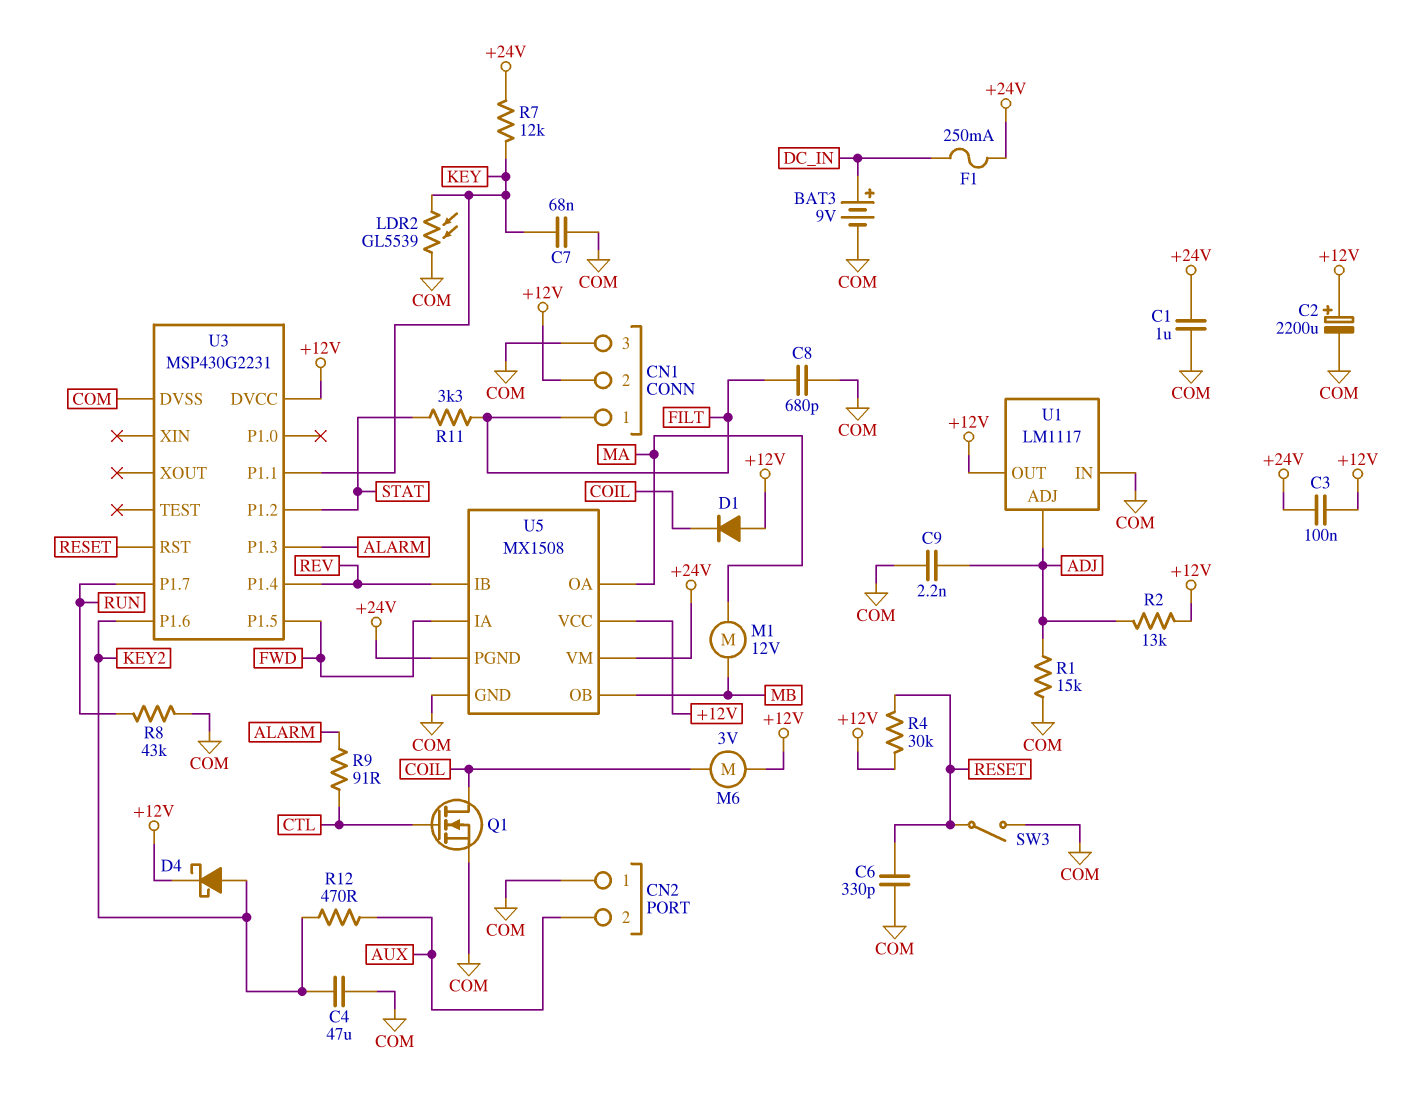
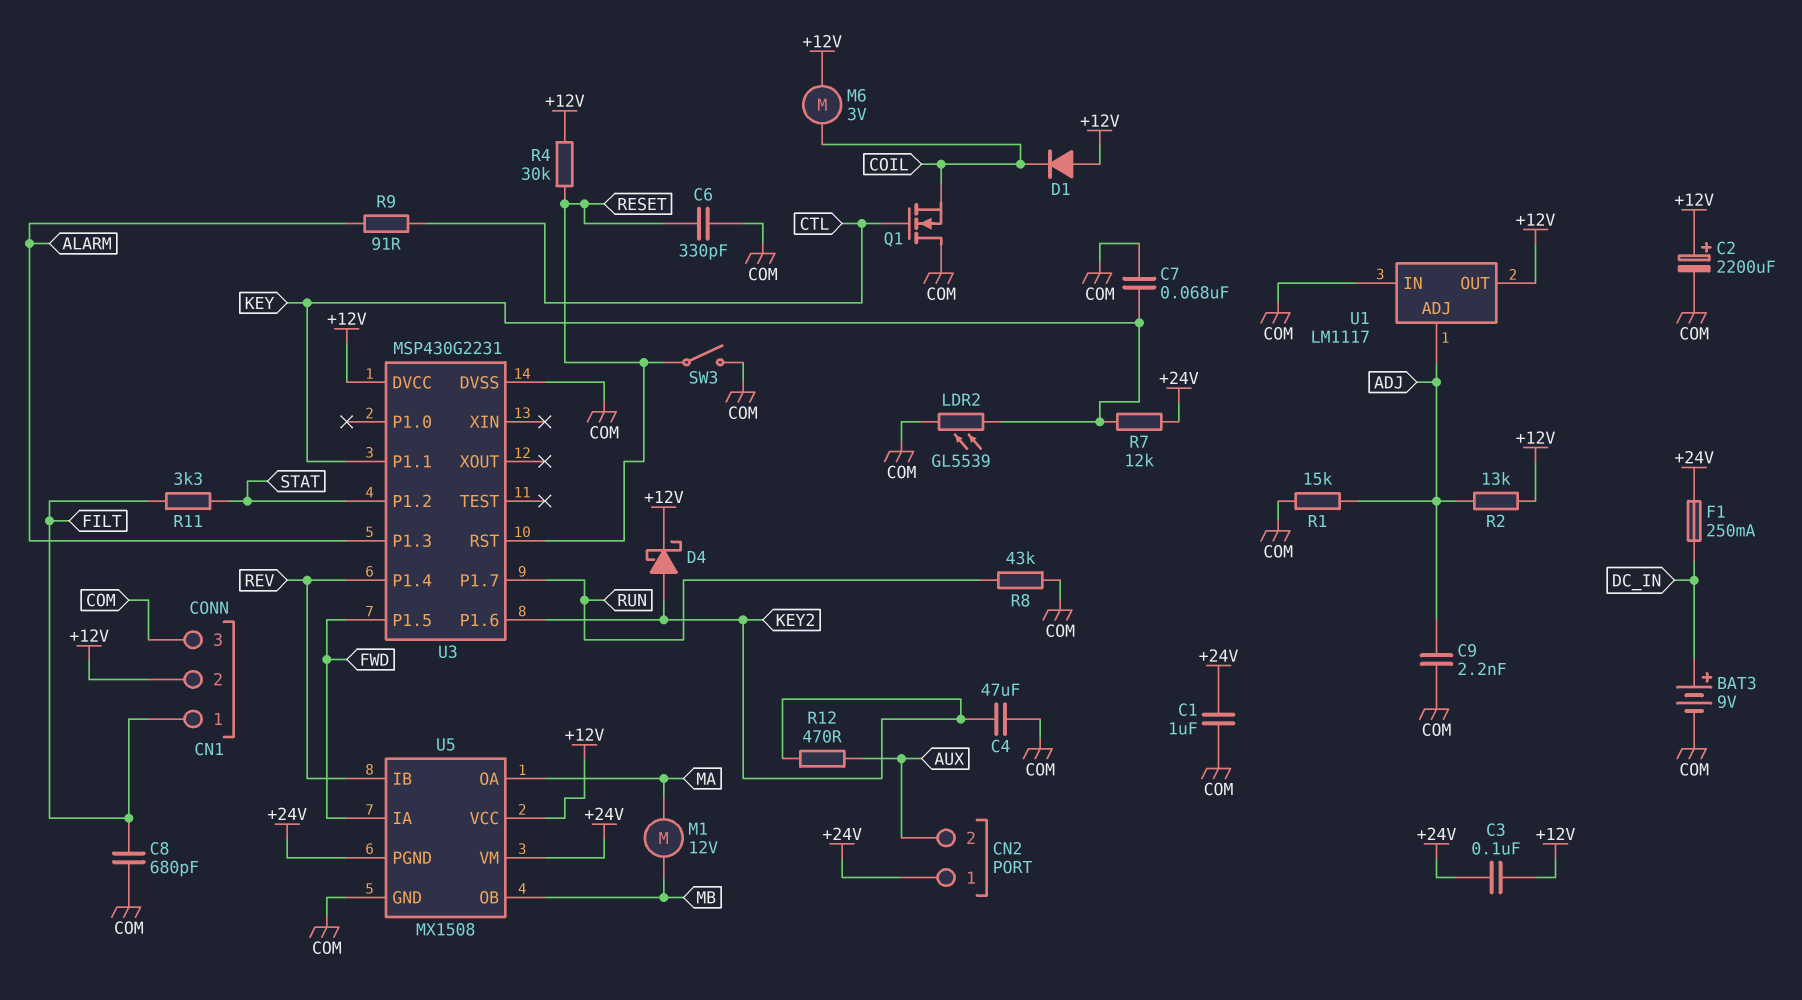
CN2 pin 1: COM -> +24V
Q1: NMOS (G CTL, D COIL, S COM) -> NMOS (G CTL, D COM, S COIL)

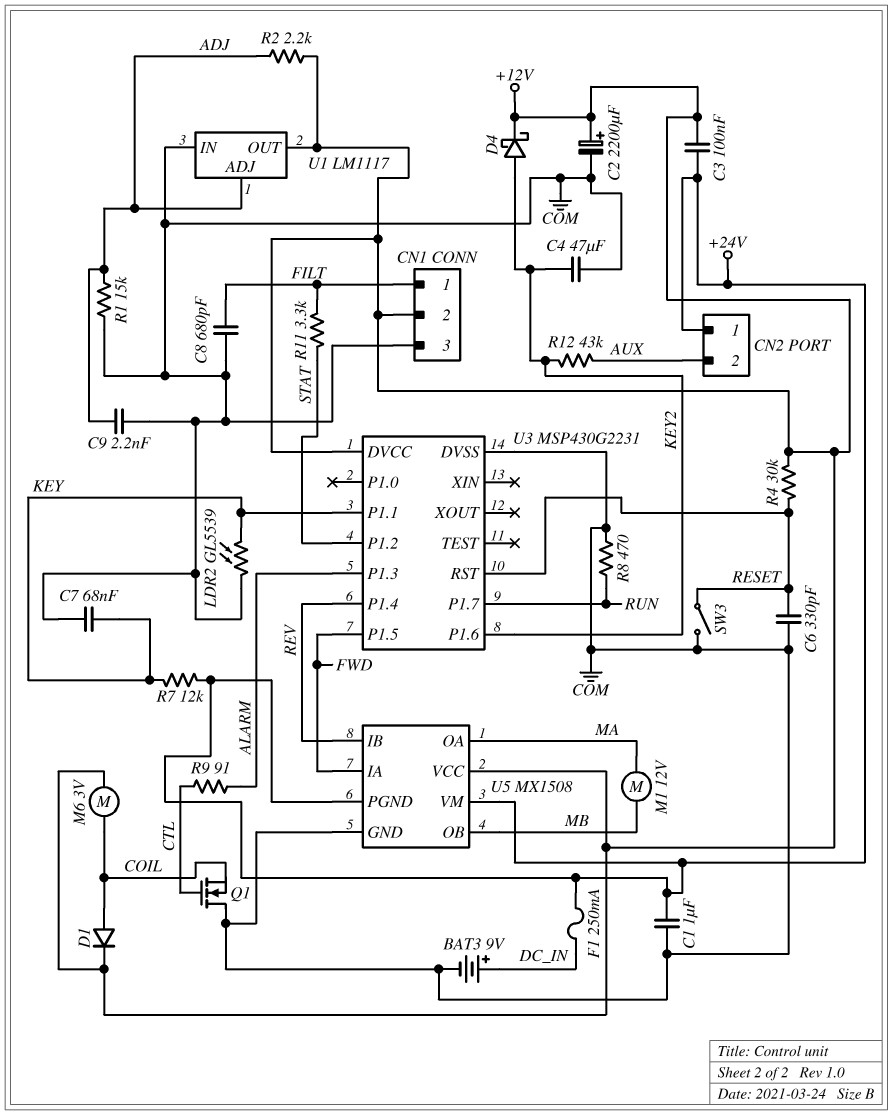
D1: diode (A +12V, K COIL) -> diode (A COIL, K +12V)
R2: 13k (+12V, ADJ) -> 2.2k (+12V, ADJ)
R8: 43k (COM, RUN) -> 470 (COM, RUN)
R12: 470 (AUX, KEY2) -> 43k (AUX, KEY2)

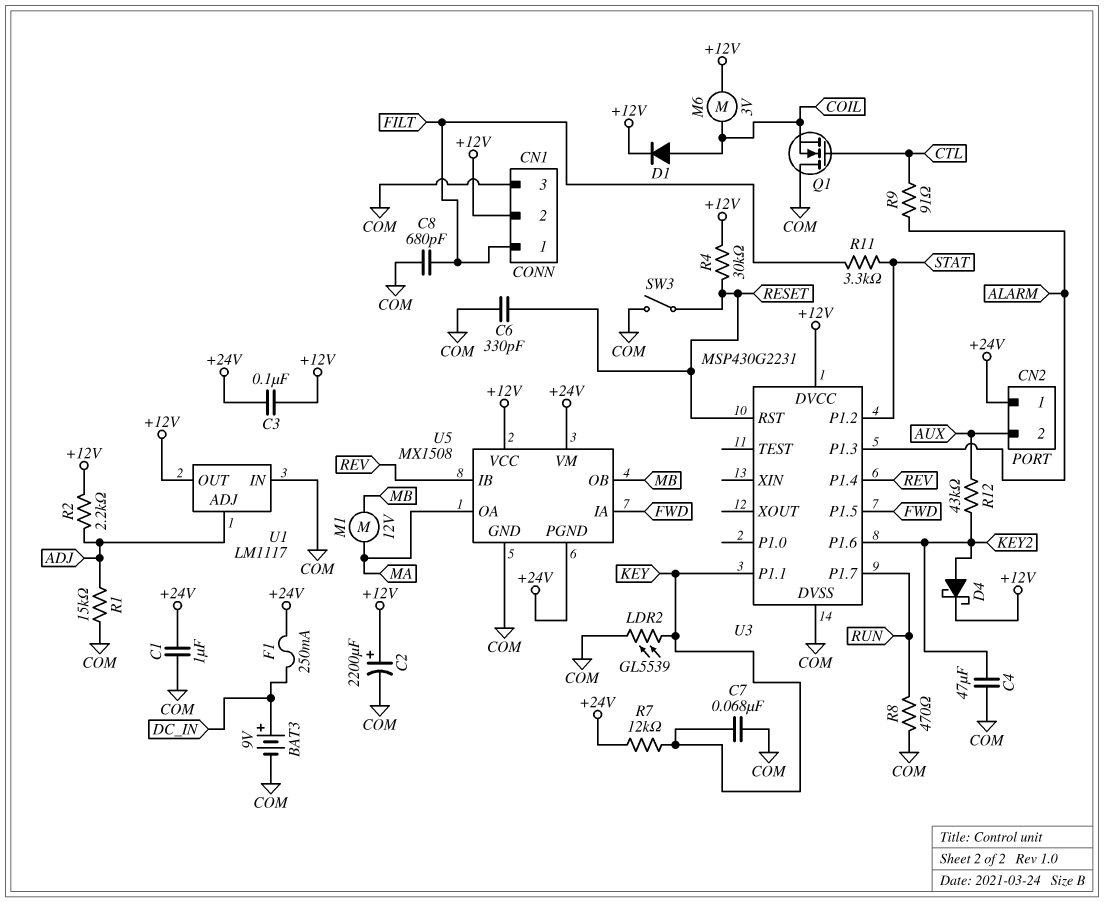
C9: 2.2nF (ADJ, COM) -> none

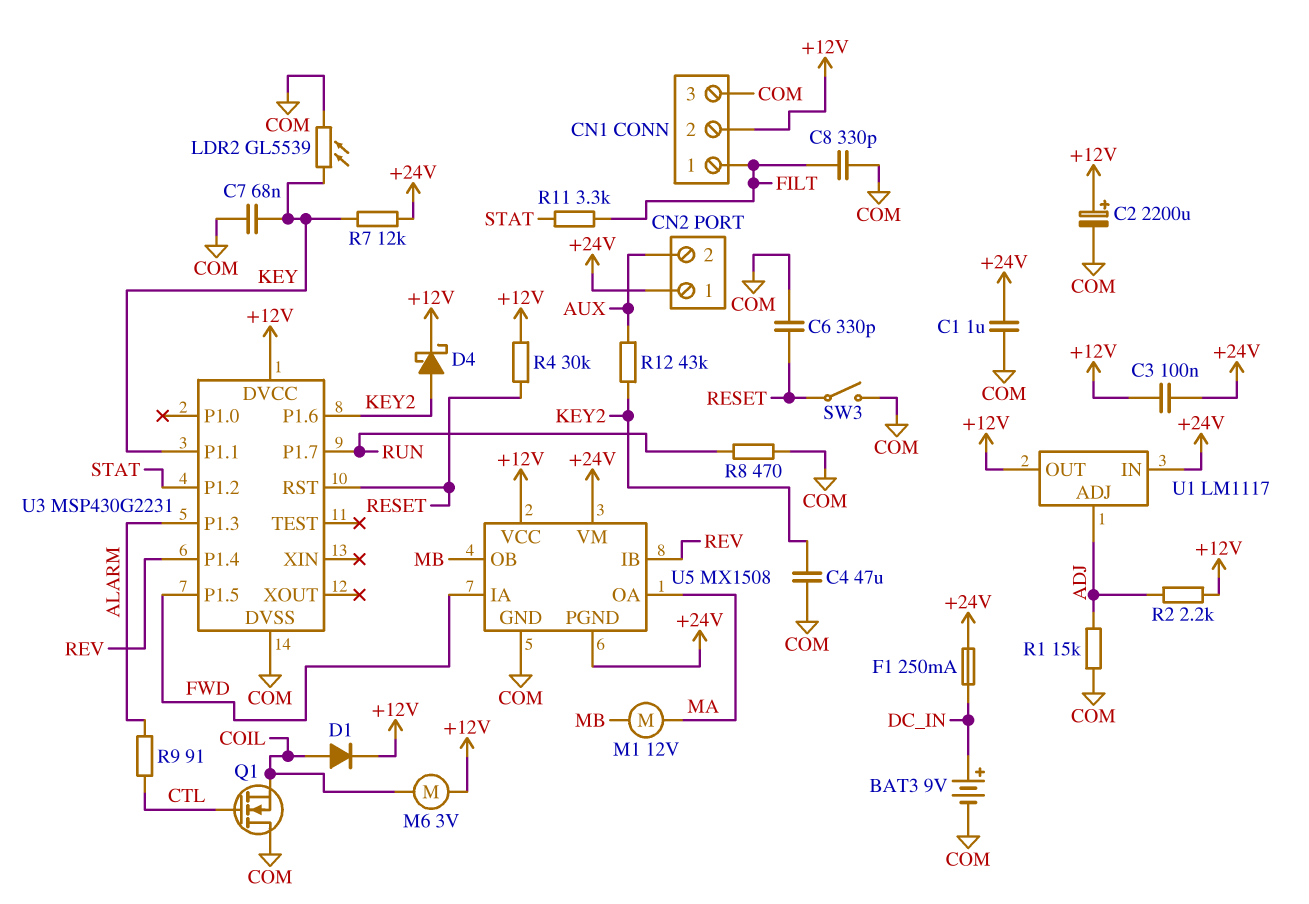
C8: 680pF (COM, FILT) -> 330pF (COM, FILT)
U1 pin IN: COM -> +24V

